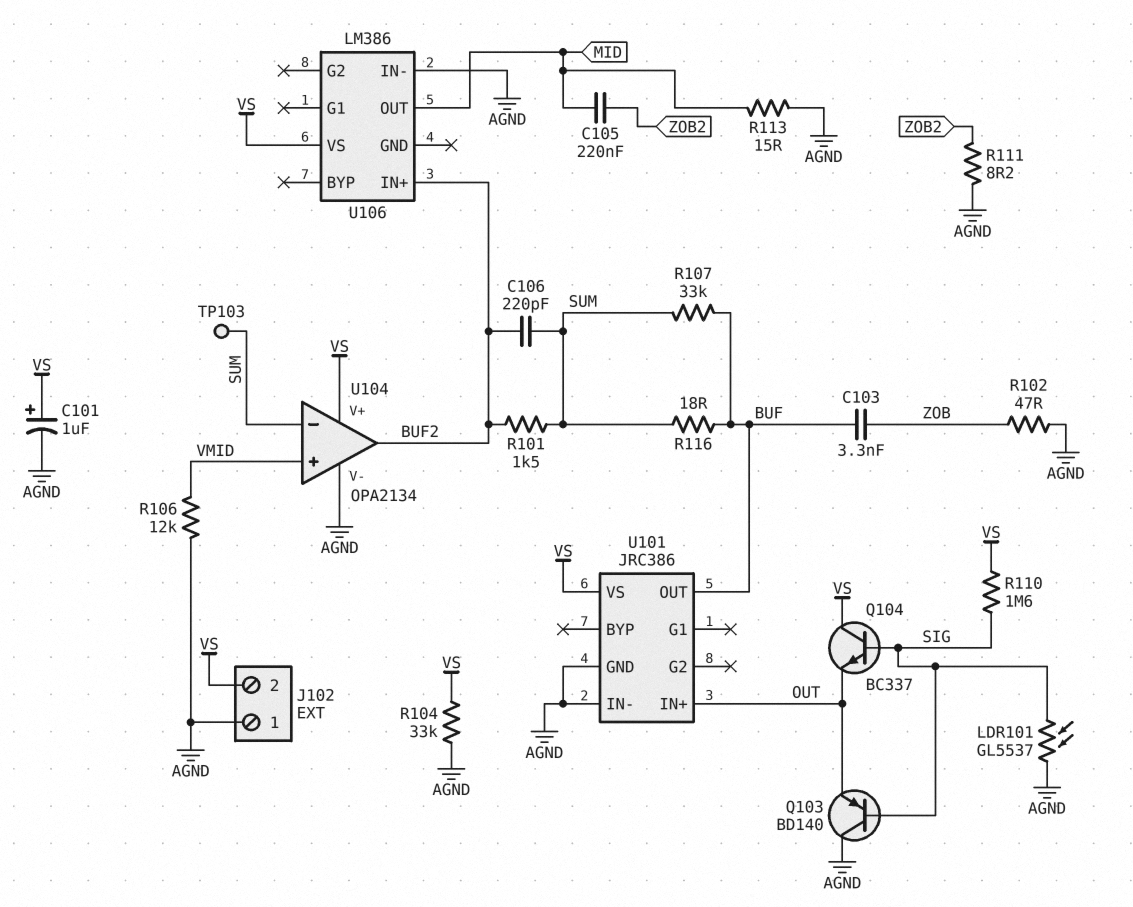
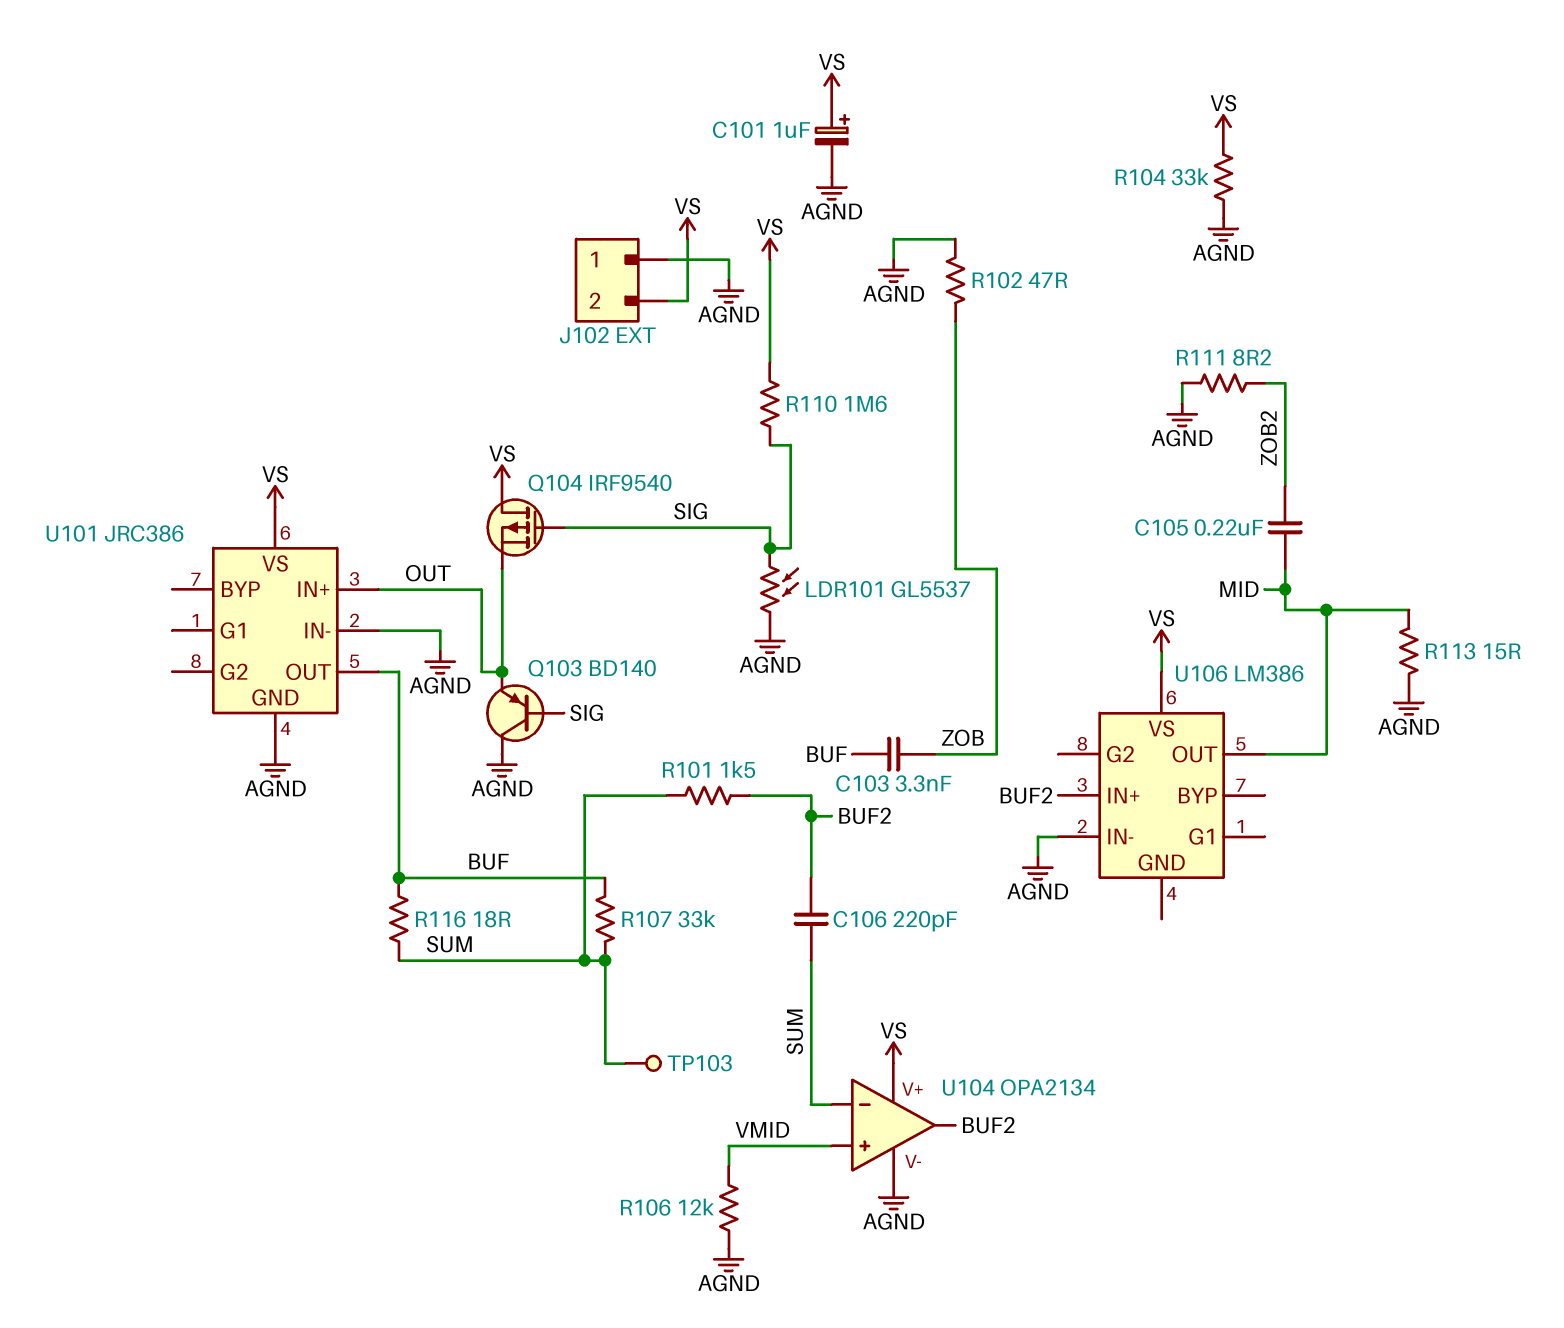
Q104: NPN BC337 (B SIG, C VS, E OUT) -> PMOS IRF9540 (G SIG, D VS, S OUT)

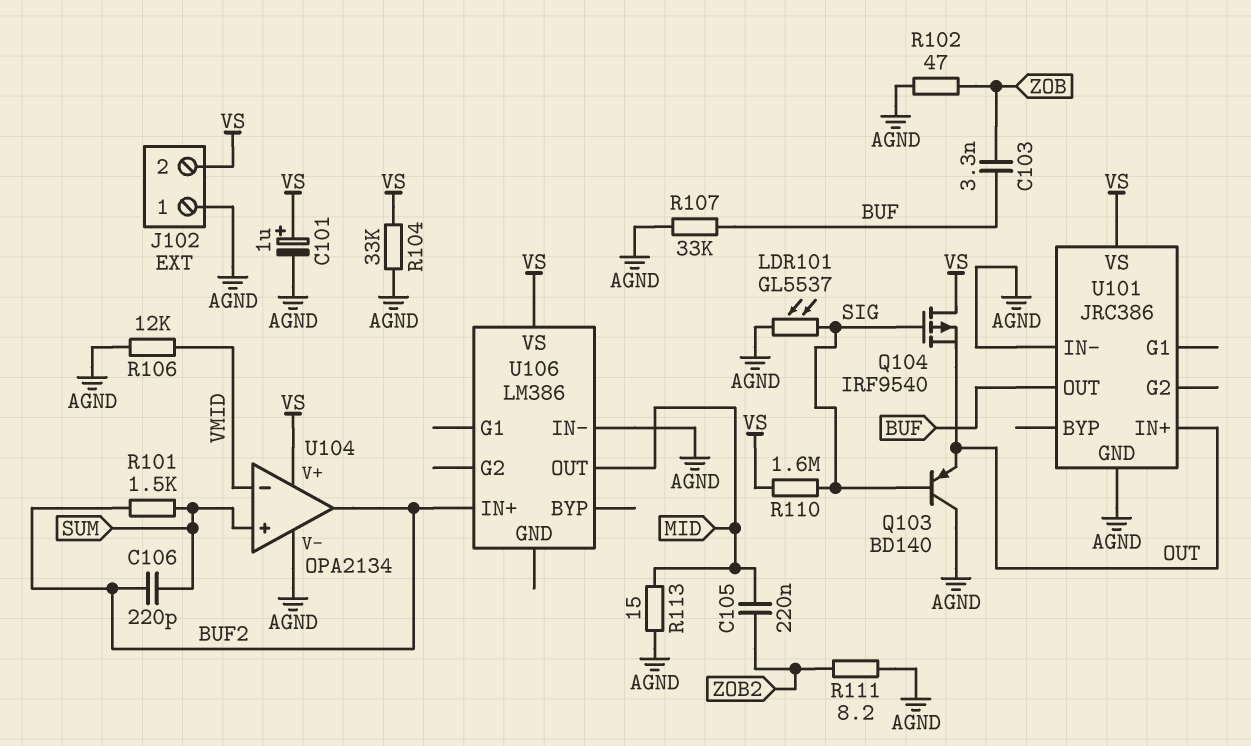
R107: 33k (BUF, SUM) -> 33k (AGND, BUF)
R116: 18 (BUF, SUM) -> none
TP103: test point (SUM) -> none
U104 pin in+: VMID -> SUM
U104 pin in-: SUM -> VMID

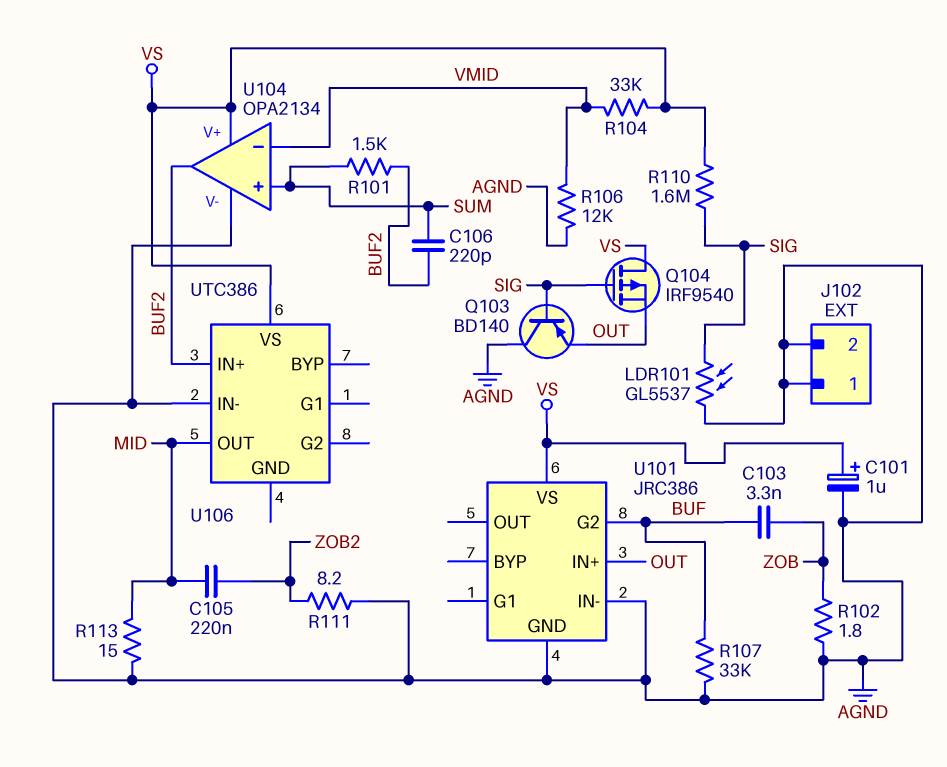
J102 pin 2: VS -> AGND
R102: 47 (AGND, ZOB) -> 1.8 (AGND, ZOB)
R104: 33k (AGND, VS) -> 33k (VMID, VS)
U101 pin G2: none -> BUF
U101 pin OUT: BUF -> none
U106: LM386 -> UTC386

